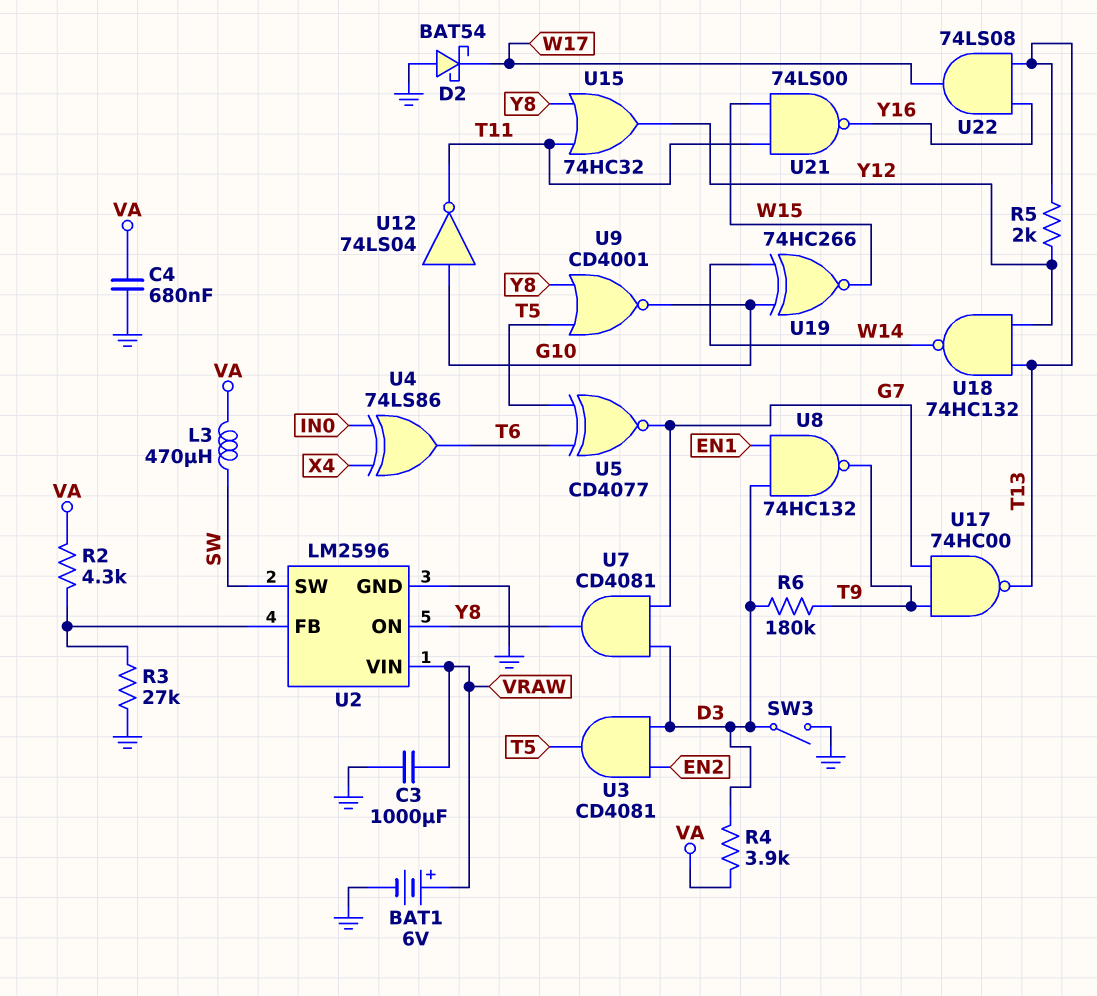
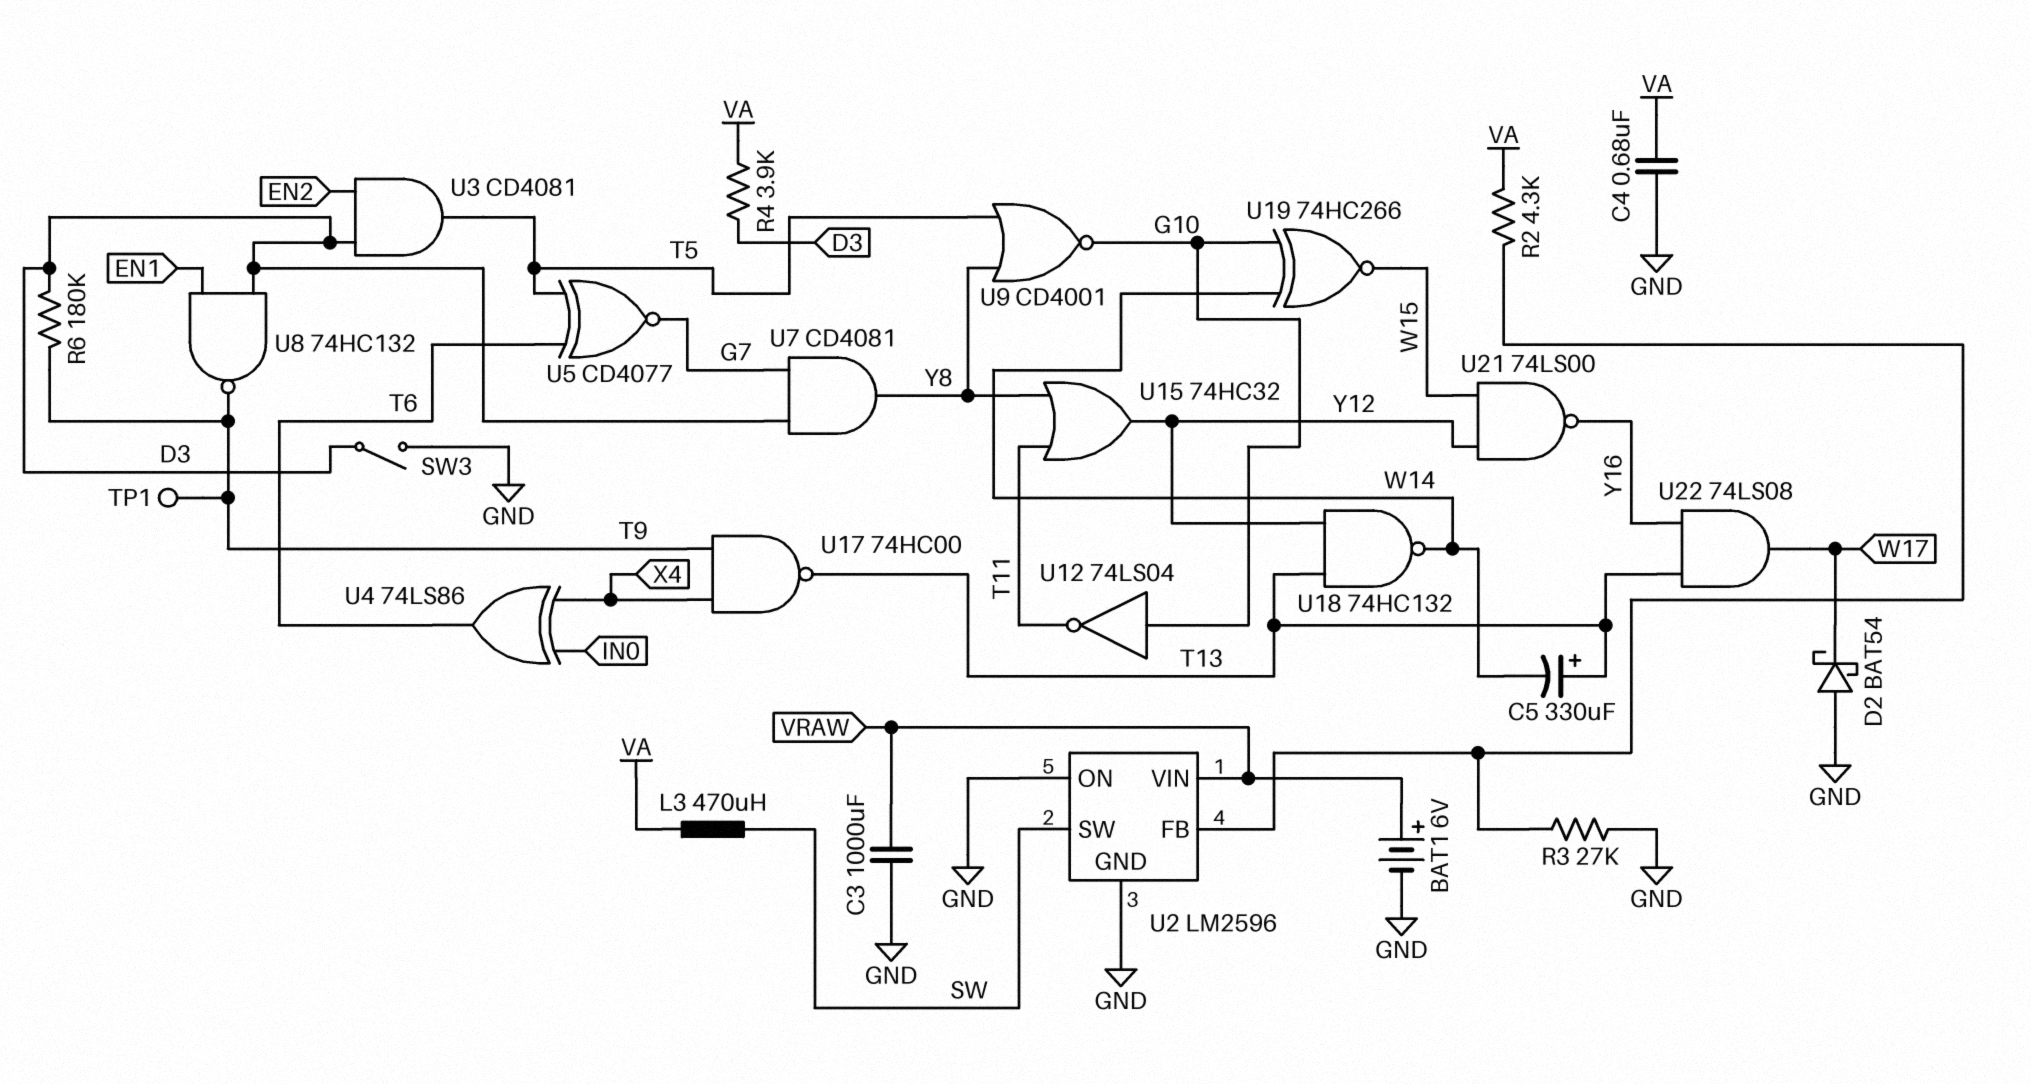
C5: none -> 330uF (plus T13, minus W14)
R5: 2k (T13, Y12) -> none
TP1: none -> test point (T9)
U2 pin ON: Y8 -> GND
U17: NAND 74HC00 (in G7, in T9, out T13) -> NAND 74HC00 (in T9, in X4, out T13)
U21: NAND 74LS00 (in T11, in W15, out Y16) -> NAND 74LS00 (in W15, in Y12, out Y16)

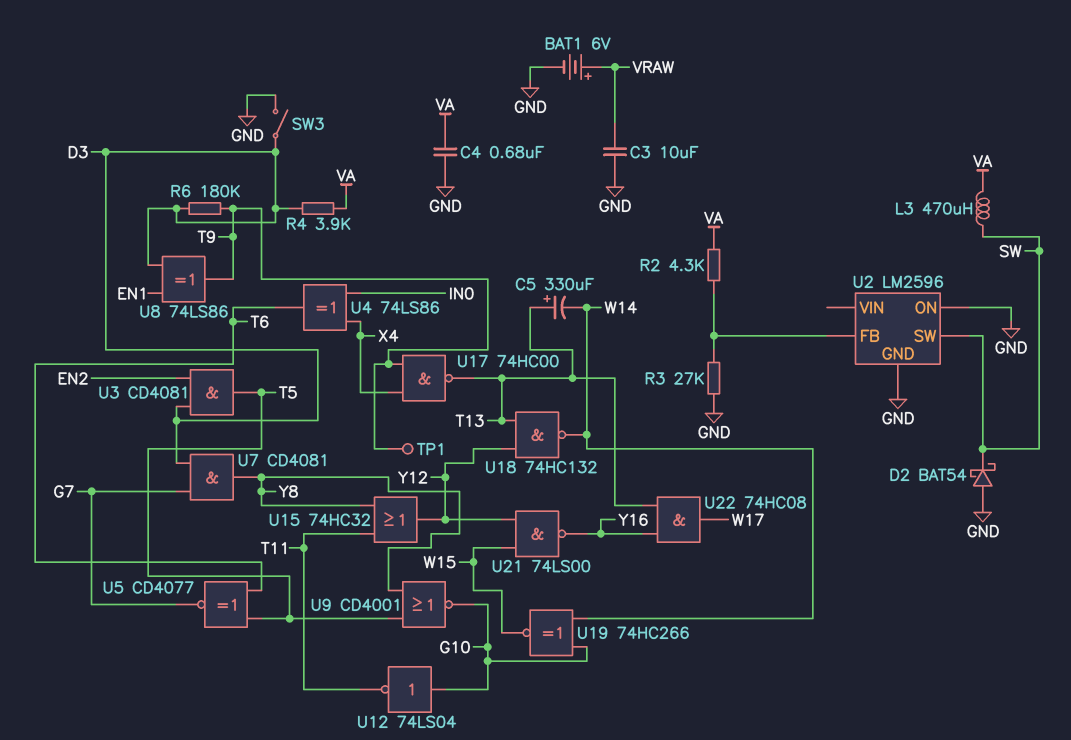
C3: 1000uF (GND, VRAW) -> 10uF (GND, VRAW)
D2: schottky BAT54 (A GND, K W17) -> schottky BAT54 (A GND, K SW)
U2 pin VIN: VRAW -> none
U8: NAND 74HC132 (in D3, in EN1, out T9) -> XOR 74LS86 (in D3, in EN1, out T9)
U22: AND 74LS08 (in T13, in Y16, out W17) -> AND 74HC08 (in T13, in Y16, out W17)

